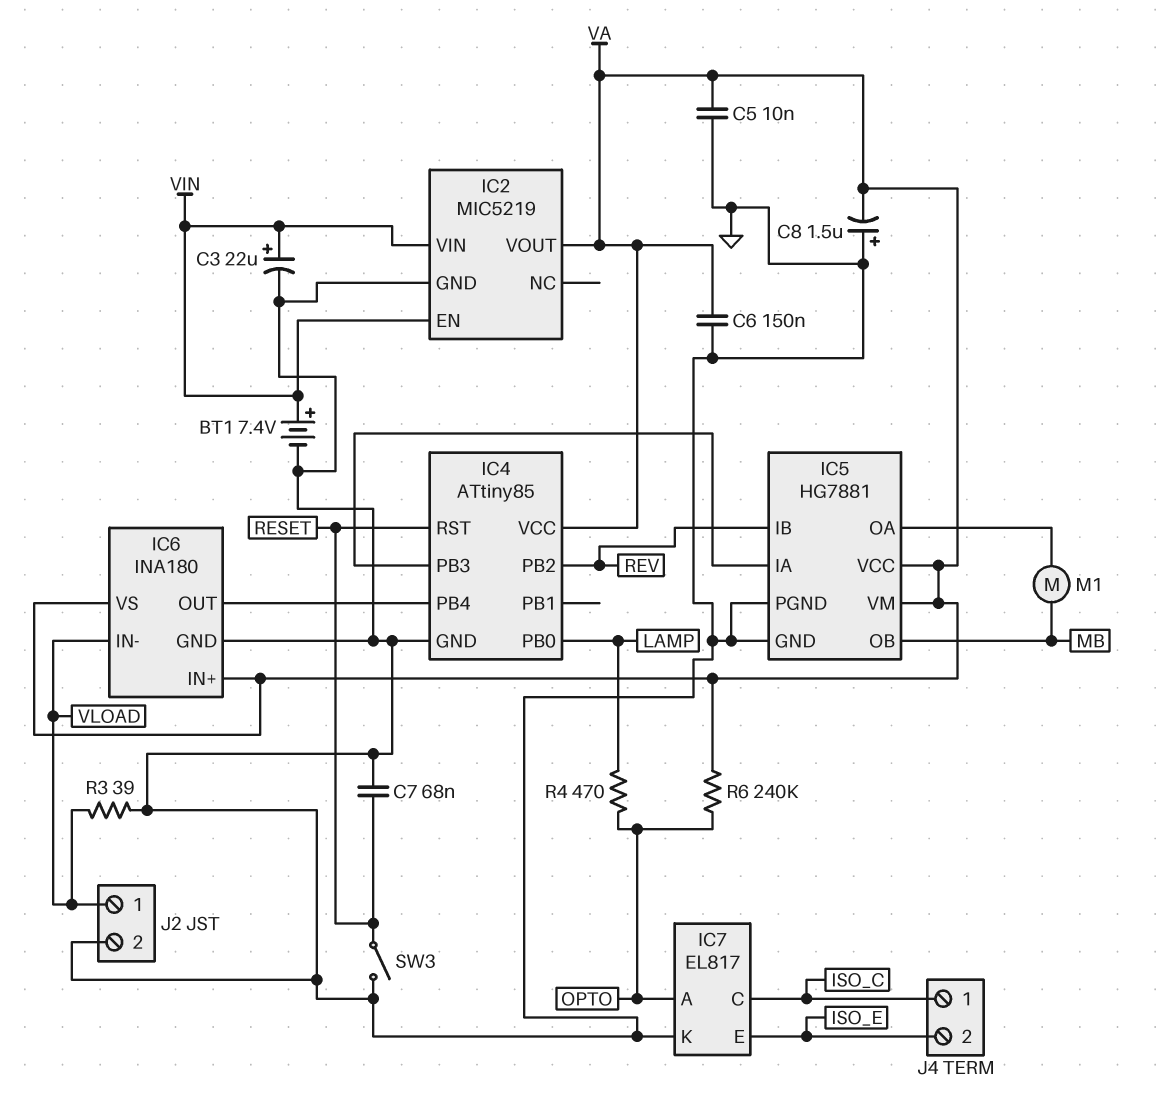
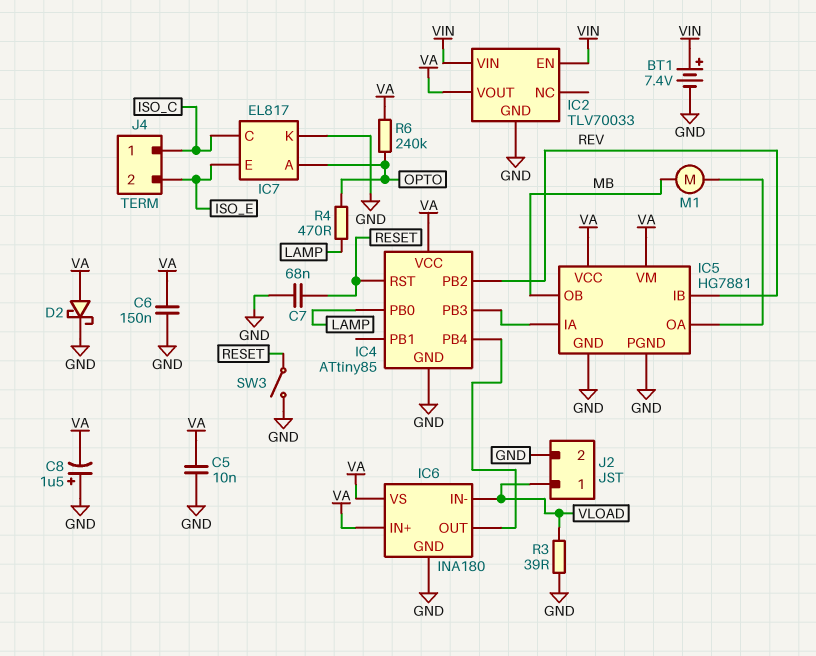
C3: 22uF (plus VIN, minus GND) -> none
D2: none -> schottky (A VA, K GND)
IC2: MIC5219 -> TLV70033

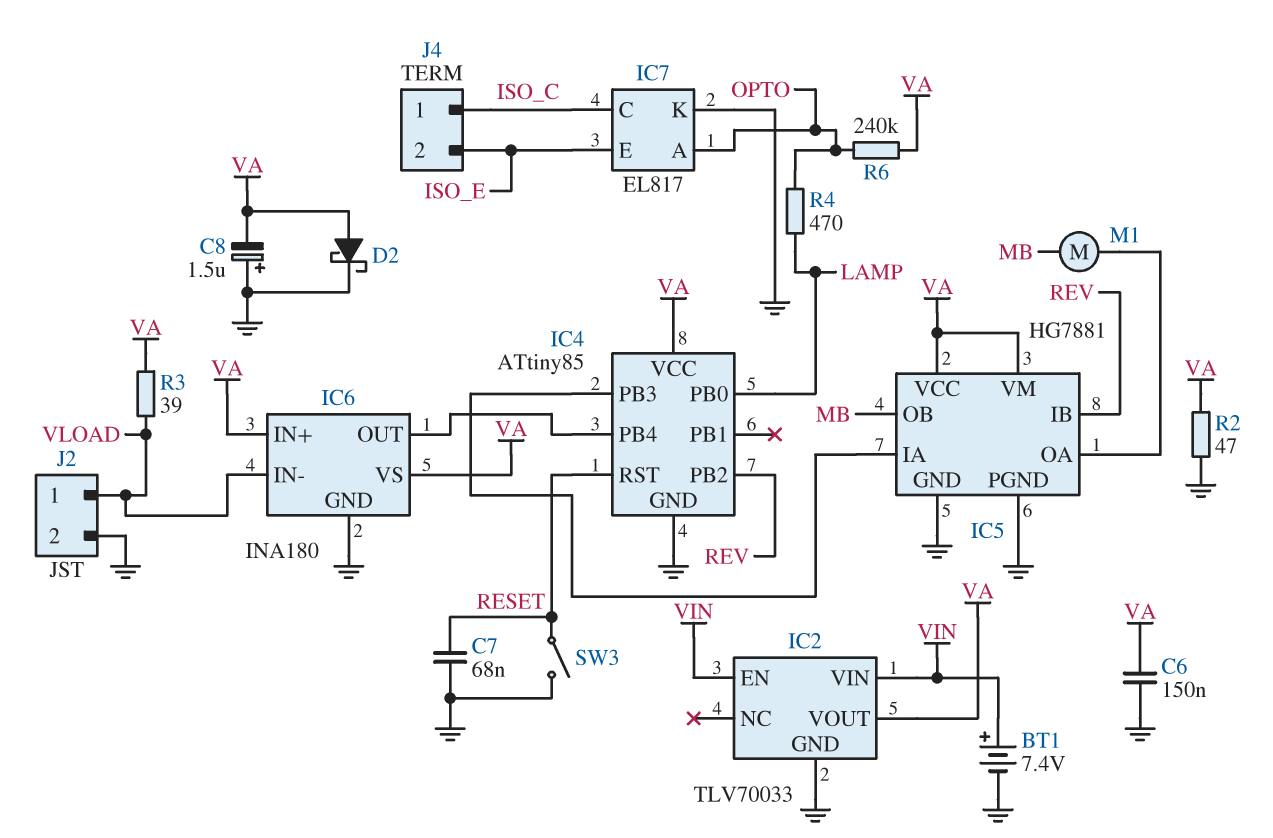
C5: 10nF (GND, VA) -> none
R2: none -> 47 (GND, VA)
R3: 39 (GND, VLOAD) -> 39 (VA, VLOAD)

